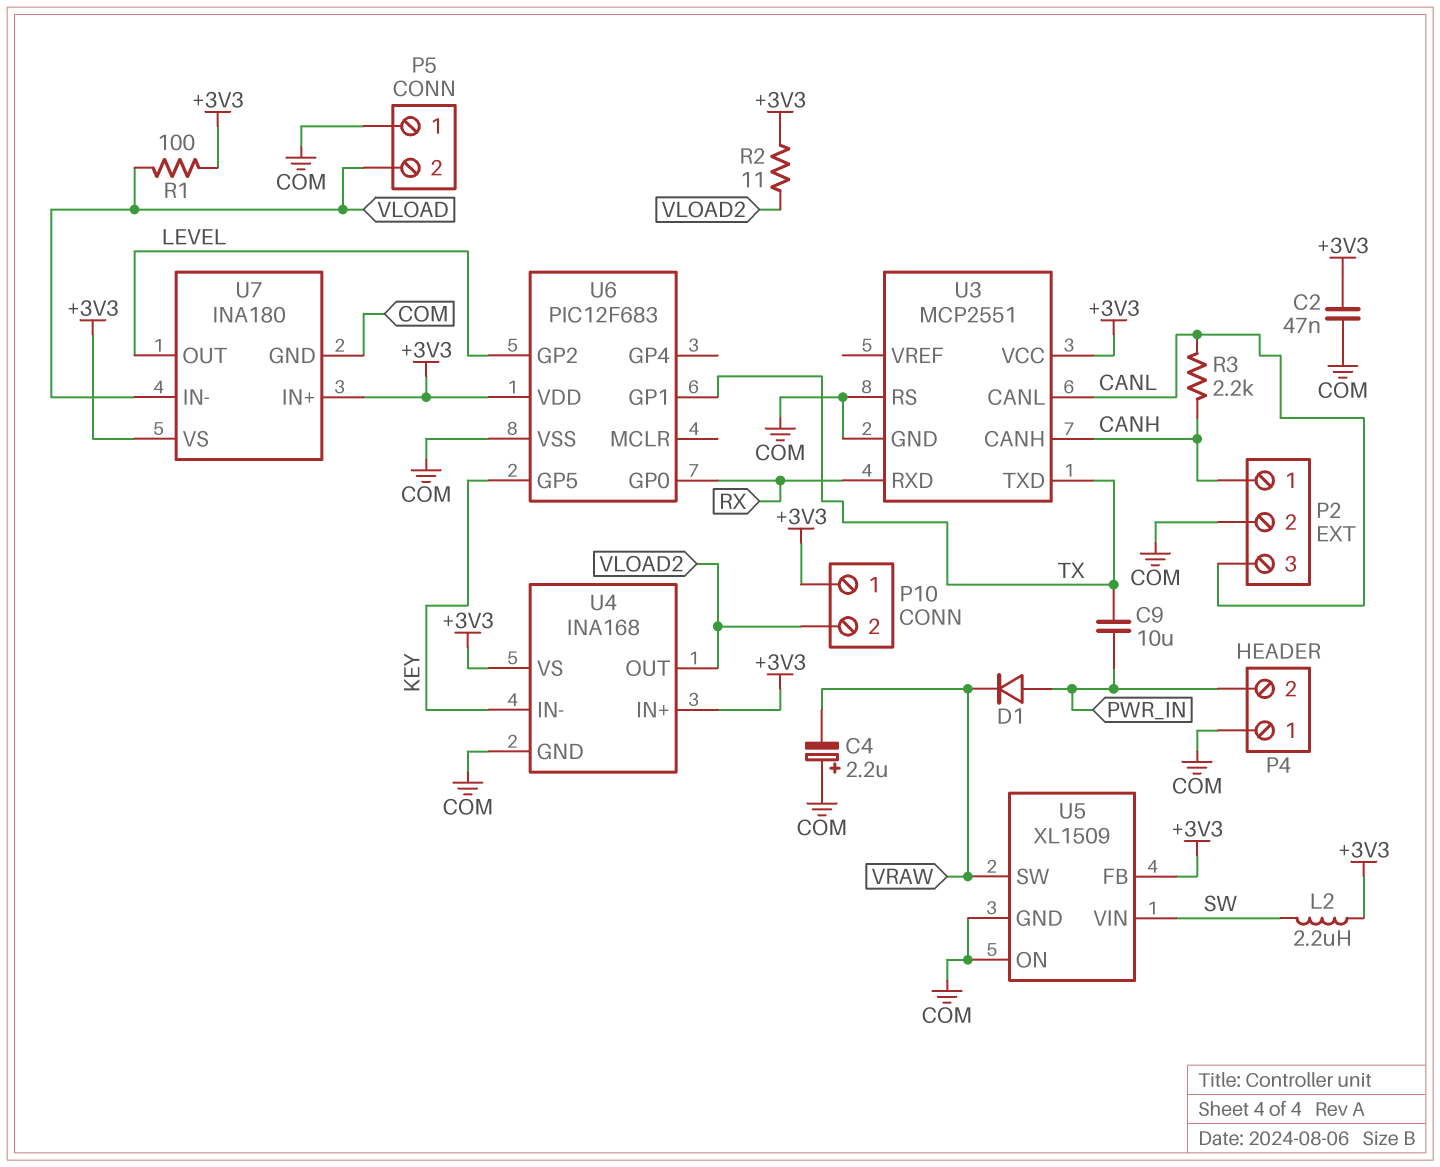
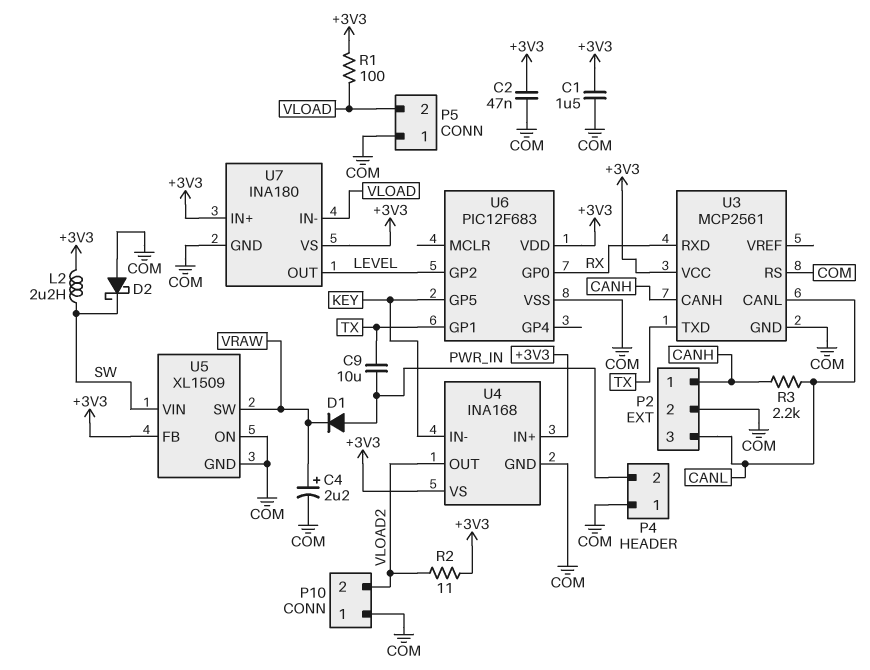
C1: none -> 1.5uF (+3V3, COM)
C4: 2.2uF (plus COM, minus VRAW) -> 2.2uF (plus VRAW, minus COM)
D2: none -> schottky (A COM, K SW)
P10 pin 1: +3V3 -> COM
U3: MCP2551 -> MCP2561

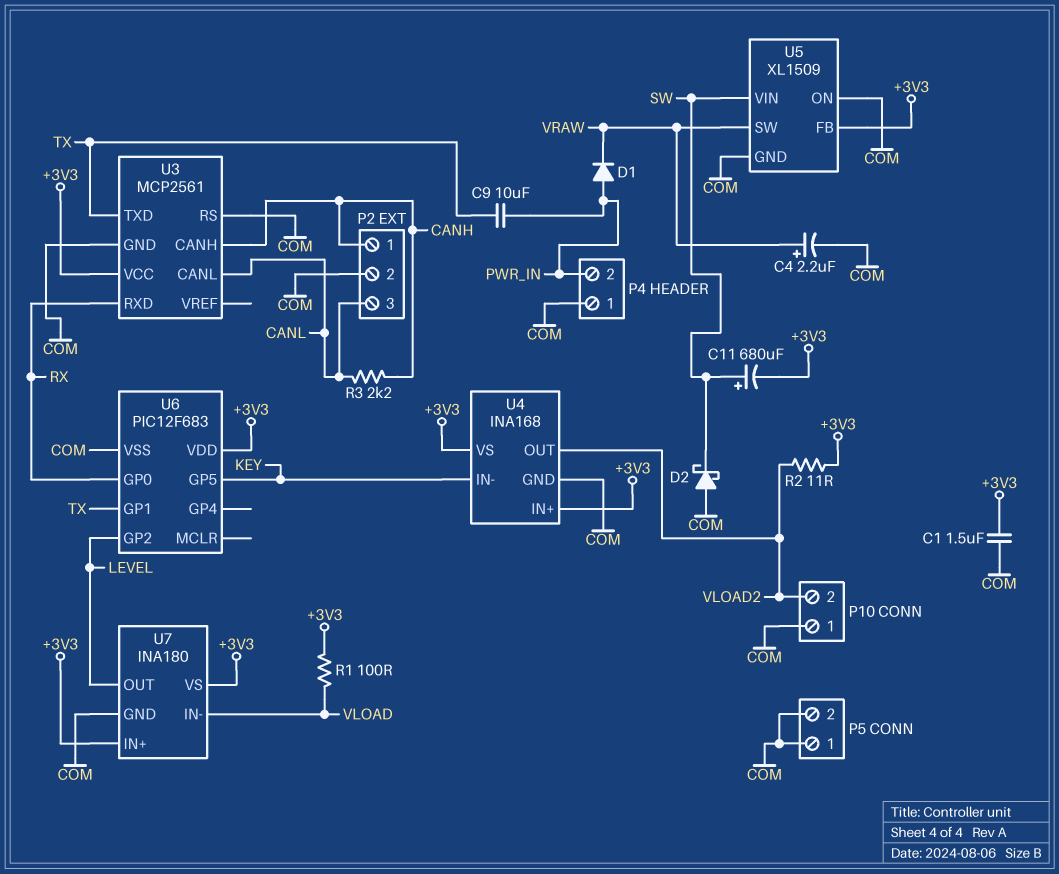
C2: 47nF (+3V3, COM) -> none
C11: none -> 680uF (plus SW, minus +3V3)
L2: 2.2uH (+3V3, SW) -> none
P5 pin 2: VLOAD -> COM

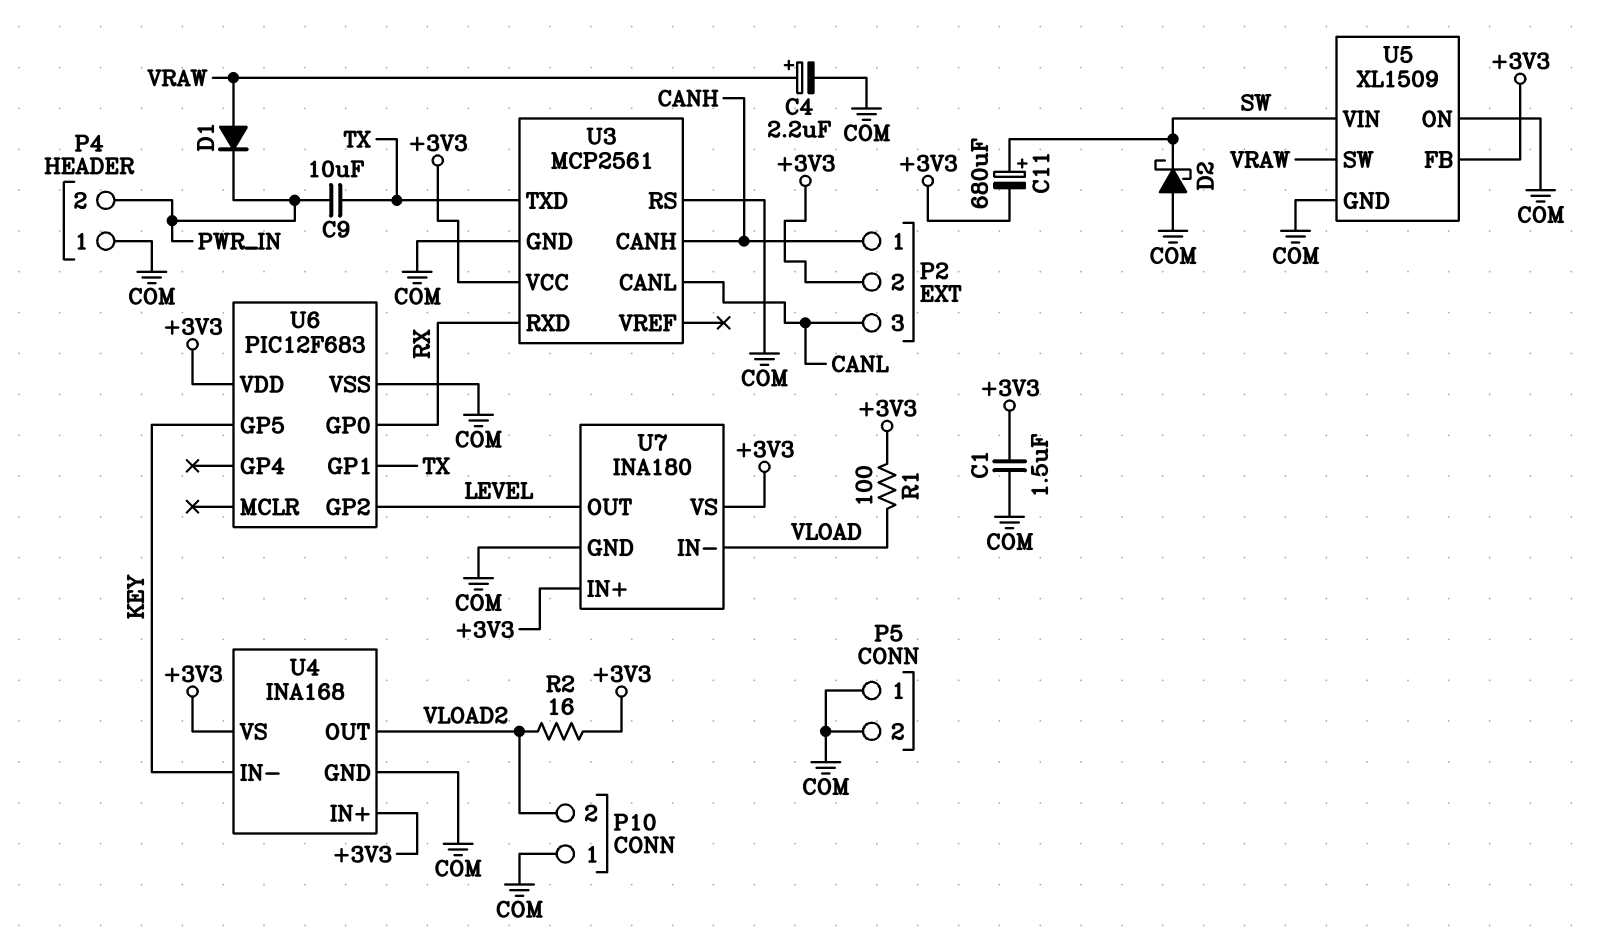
D1: diode (A PWR_IN, K VRAW) -> diode (A VRAW, K PWR_IN)
P2 pin 2: COM -> +3V3
R2: 11 (+3V3, VLOAD2) -> 16 (+3V3, VLOAD2)
R3: 2.2k (CANH, CANL) -> none

